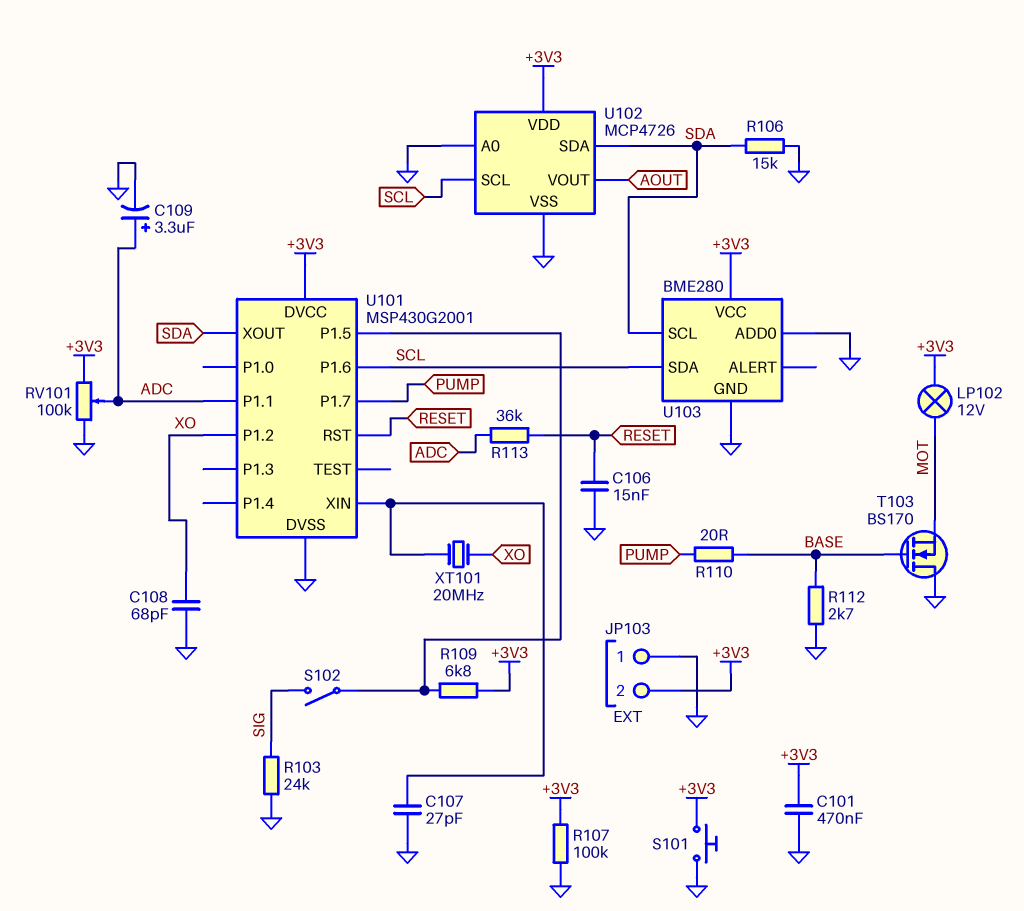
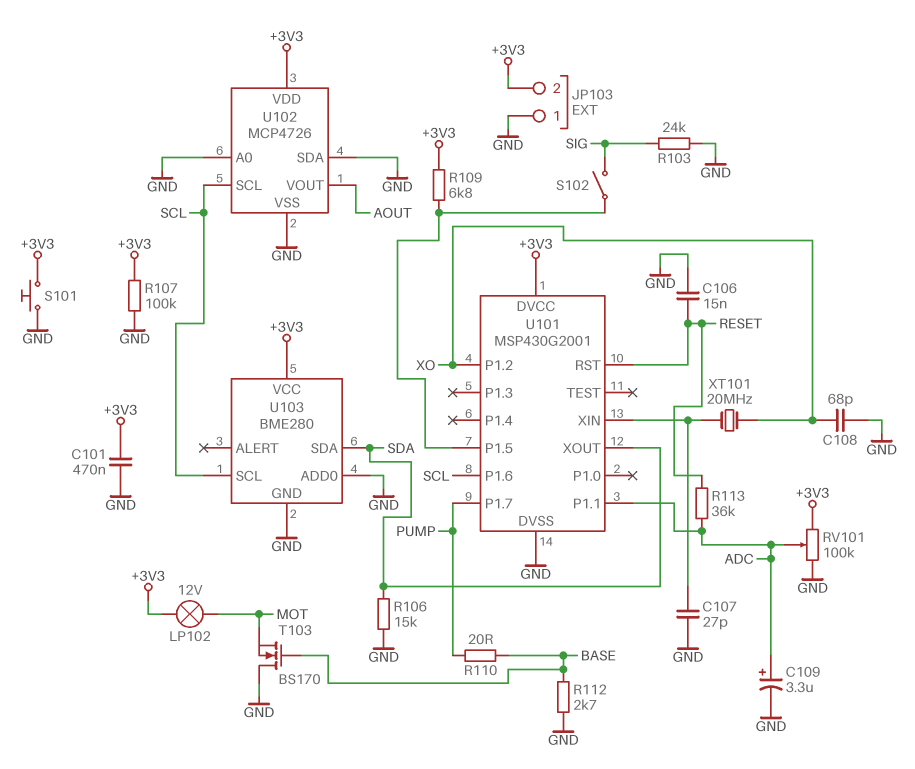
U102 pin SDA: SDA -> GND
U103 pin SCL: SDA -> SCL
U103 pin SDA: SCL -> SDA

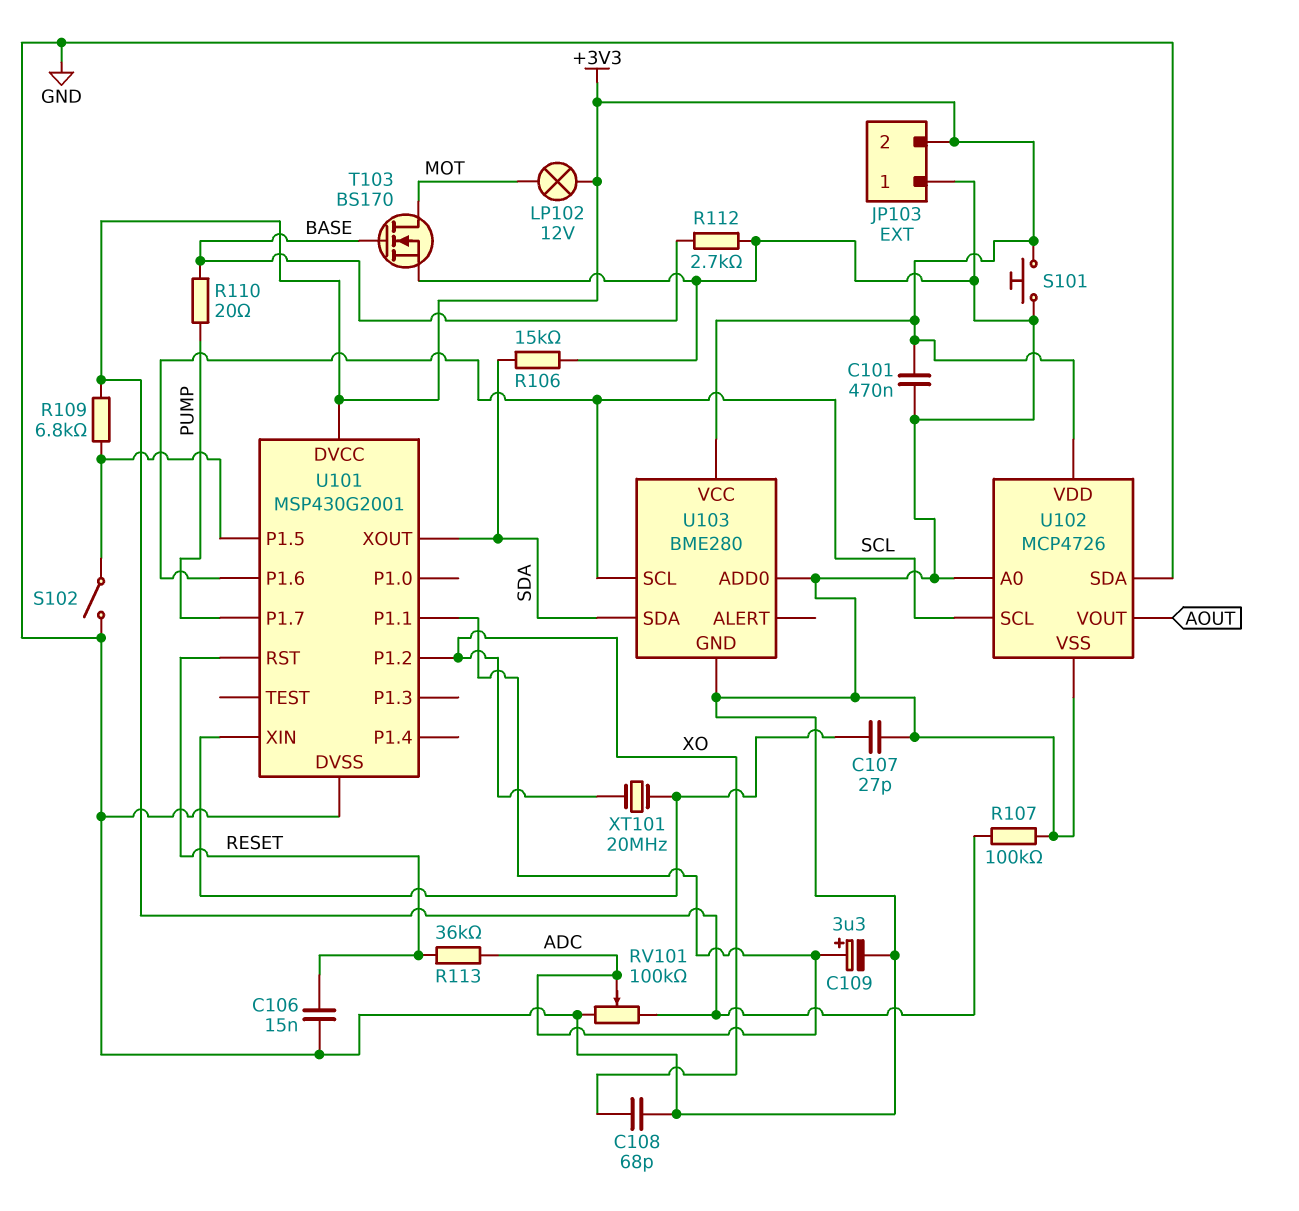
R103: 24k (GND, SIG) -> none
S102: switch (SIG, U101/P1.5) -> switch (GND, U101/P1.5)
T103: NMOS BS170 (G BASE, D GND, S MOT) -> NMOS BS170 (G BASE, D MOT, S GND)

